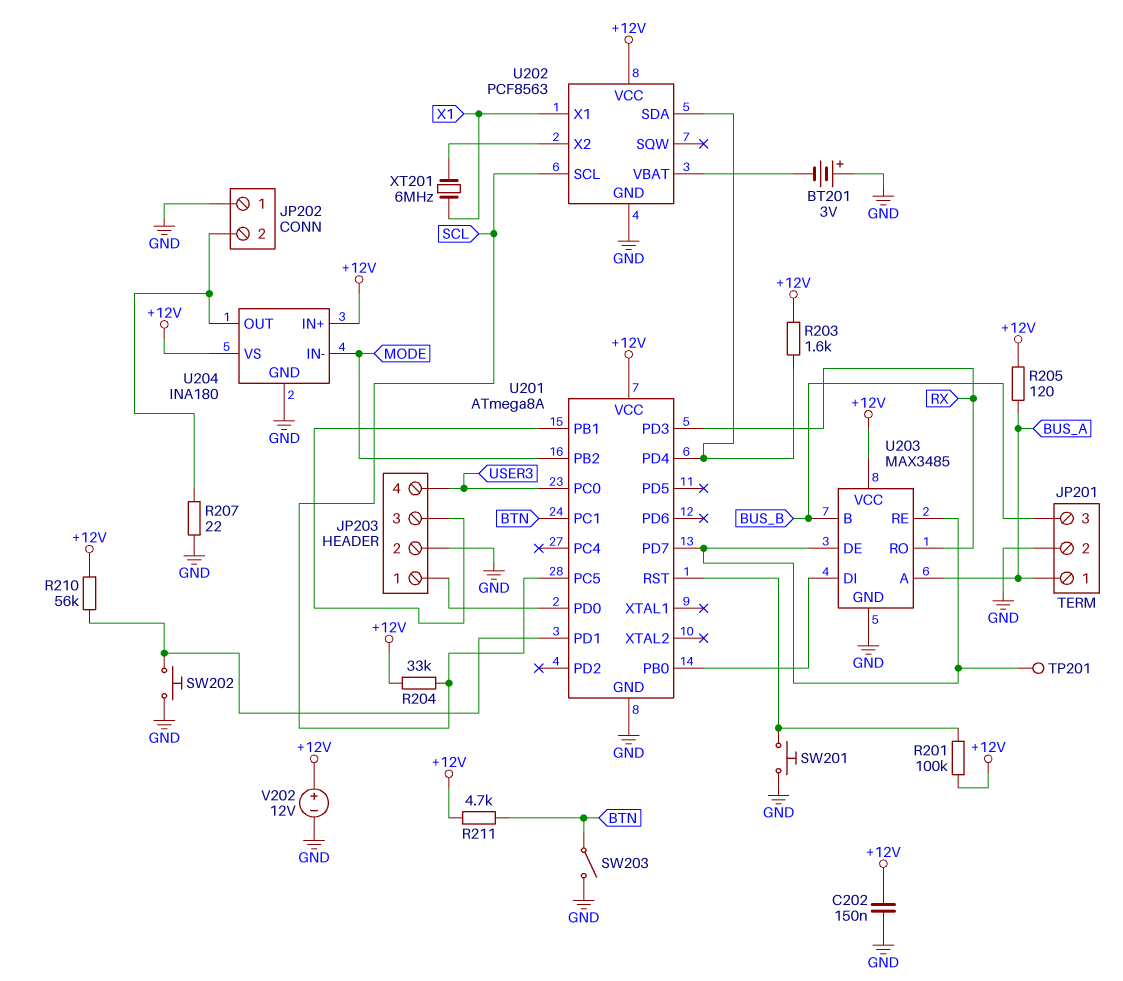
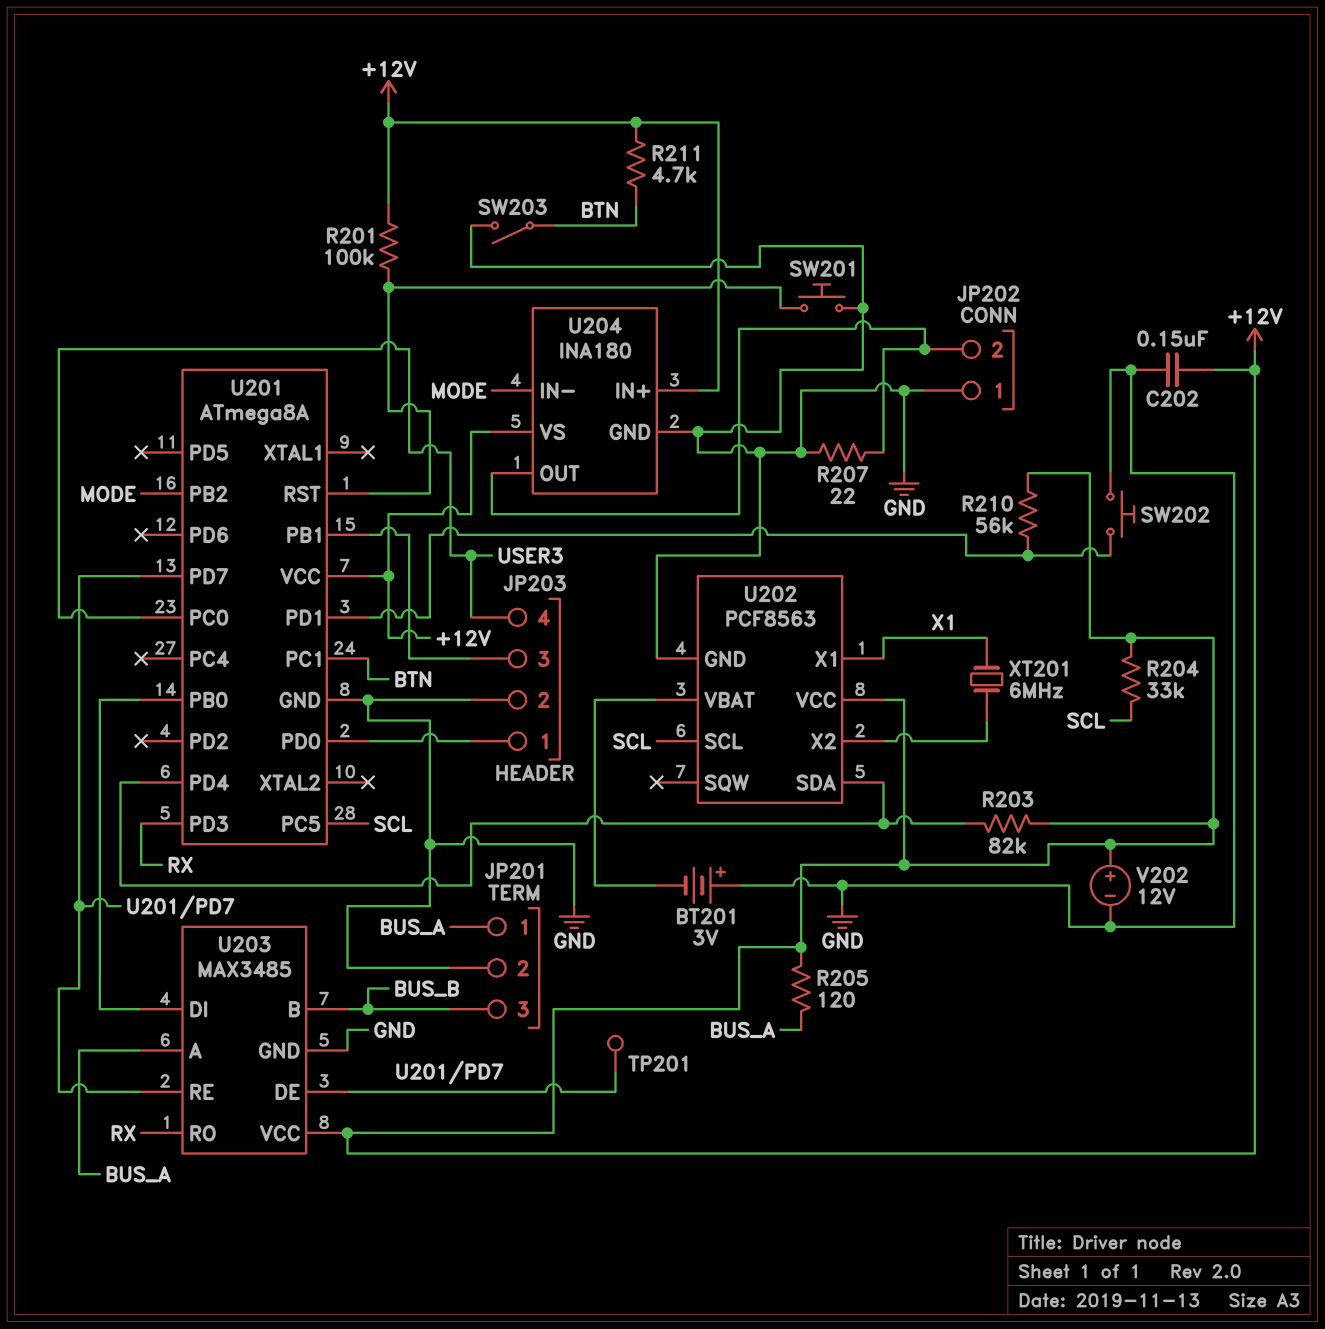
R203: 1.6k (+12V, U201/PD4) -> 82k (+12V, U201/PD4)

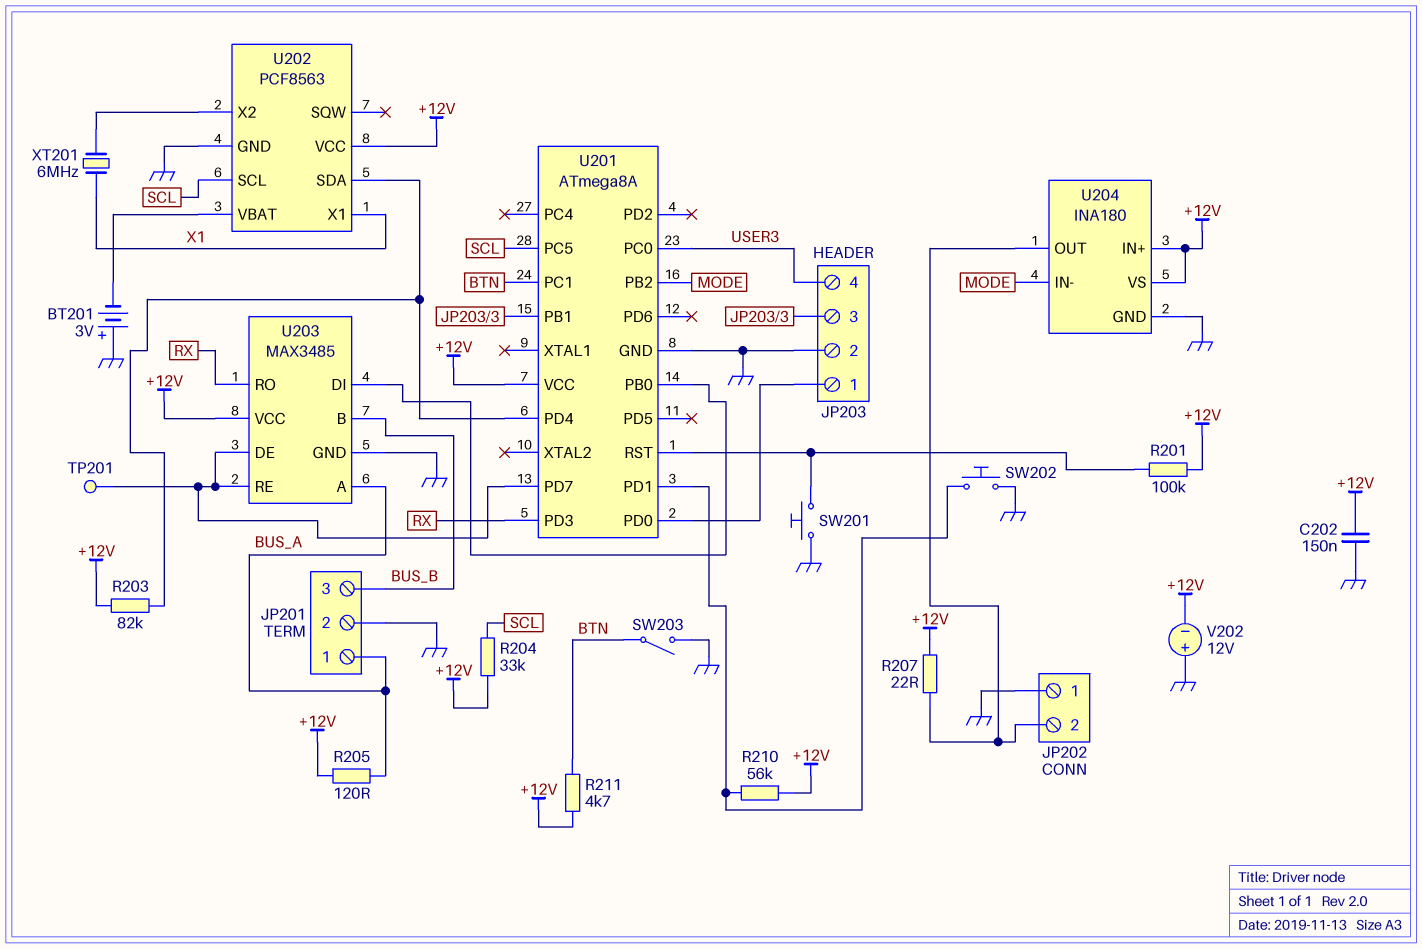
R207: 22 (GND, JP202/2) -> 22 (+12V, JP202/2)
V202: 12V (plus +12V, minus GND) -> 12V (plus GND, minus +12V)

